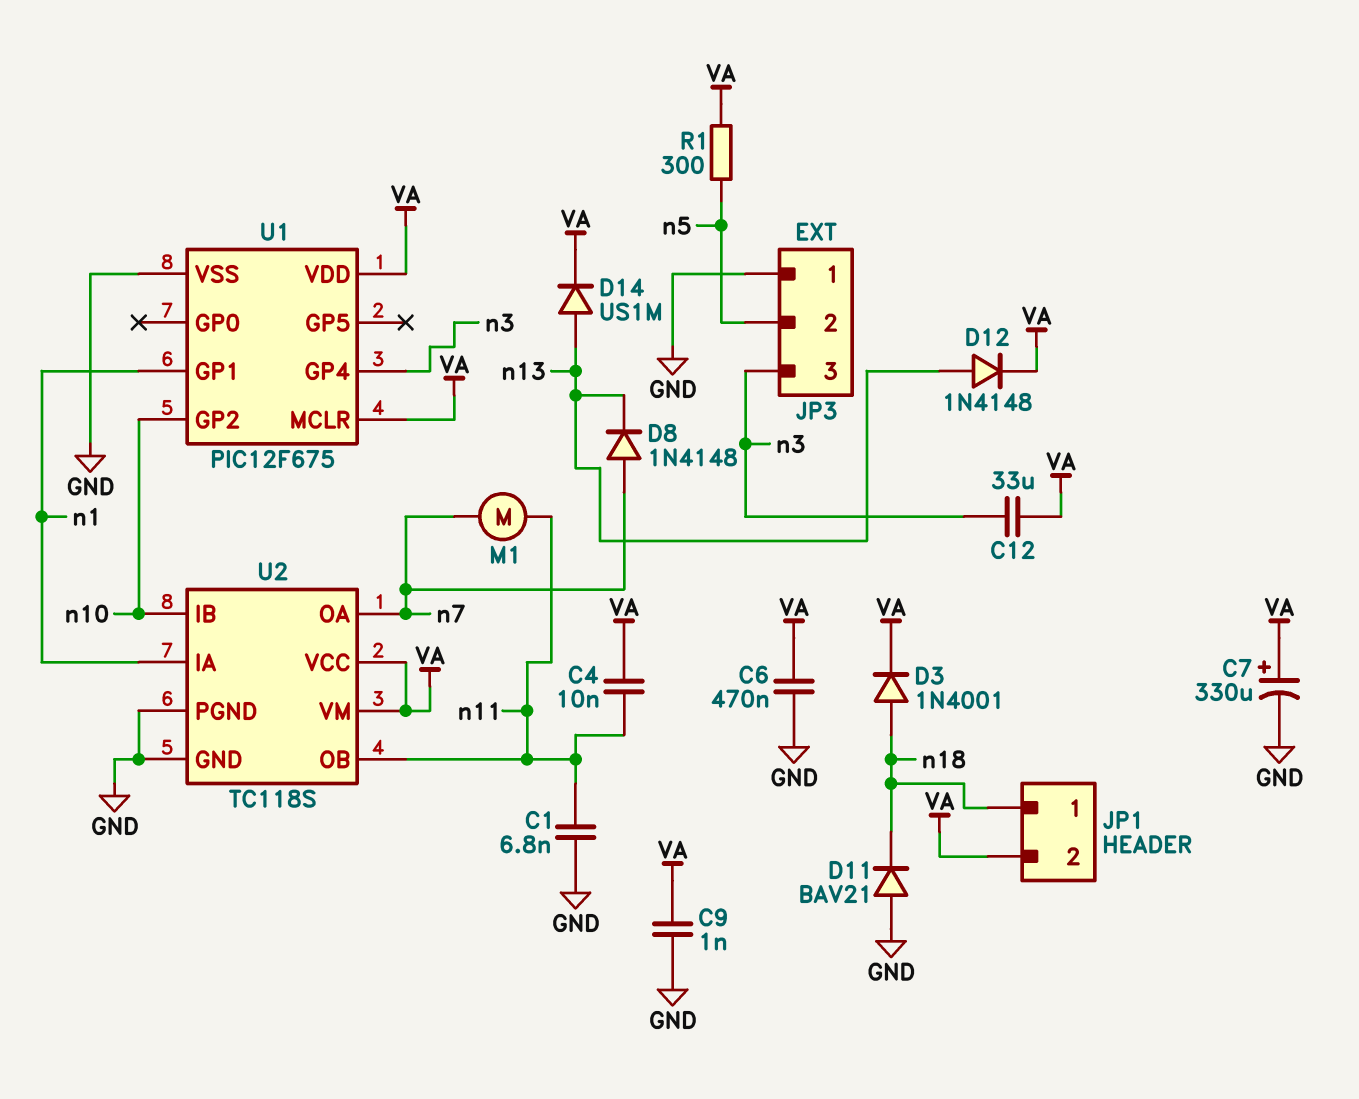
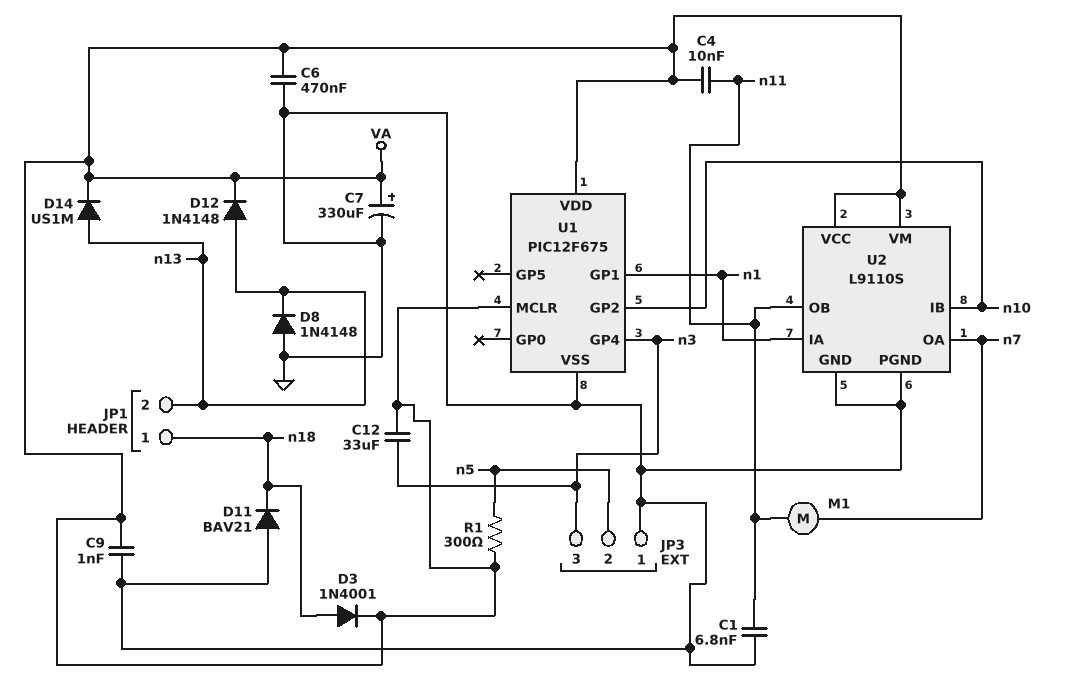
D8: diode 1N4148 (A n7, K n13) -> diode 1N4148 (A GND, K n13)
JP1 pin 2: VA -> n13
U2: TC118S -> L9110S

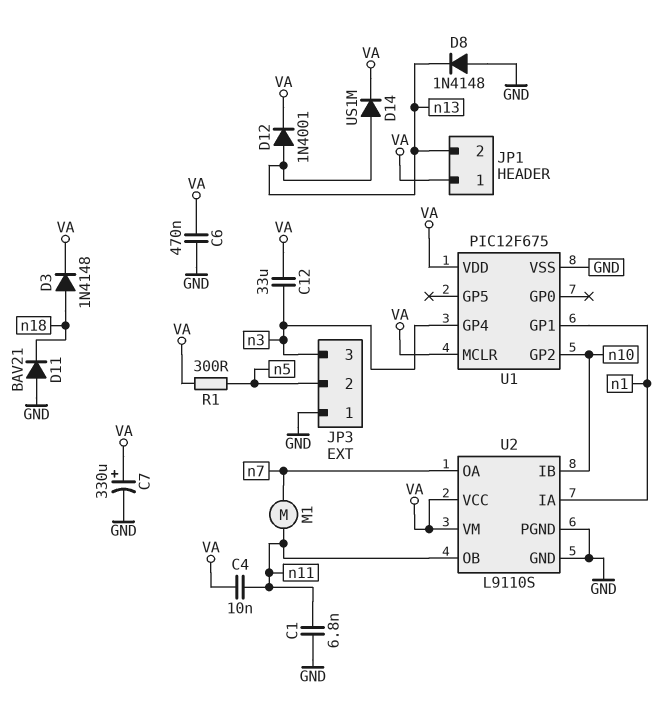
C9: 1nF (GND, VA) -> none
D3: diode 1N4001 (A n18, K VA) -> diode 1N4148 (A n18, K VA)
D12: diode 1N4148 (A n13, K VA) -> diode 1N4001 (A n13, K VA)
JP1 pin 1: n18 -> VA

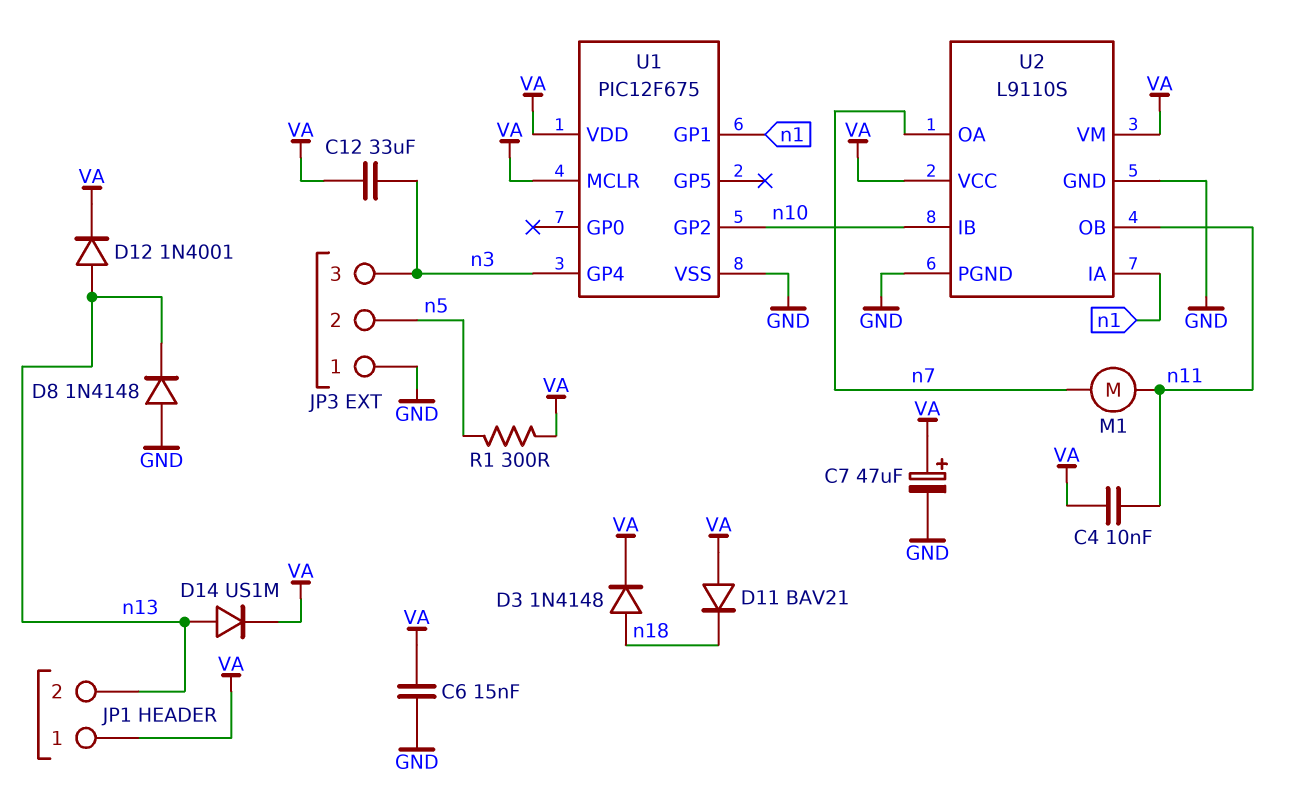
C1: 6.8nF (GND, n11) -> none
C6: 470nF (GND, VA) -> 15nF (GND, VA)
C7: 330uF (plus VA, minus GND) -> 47uF (plus VA, minus GND)
D11: diode BAV21 (A GND, K n18) -> diode BAV21 (A VA, K n18)

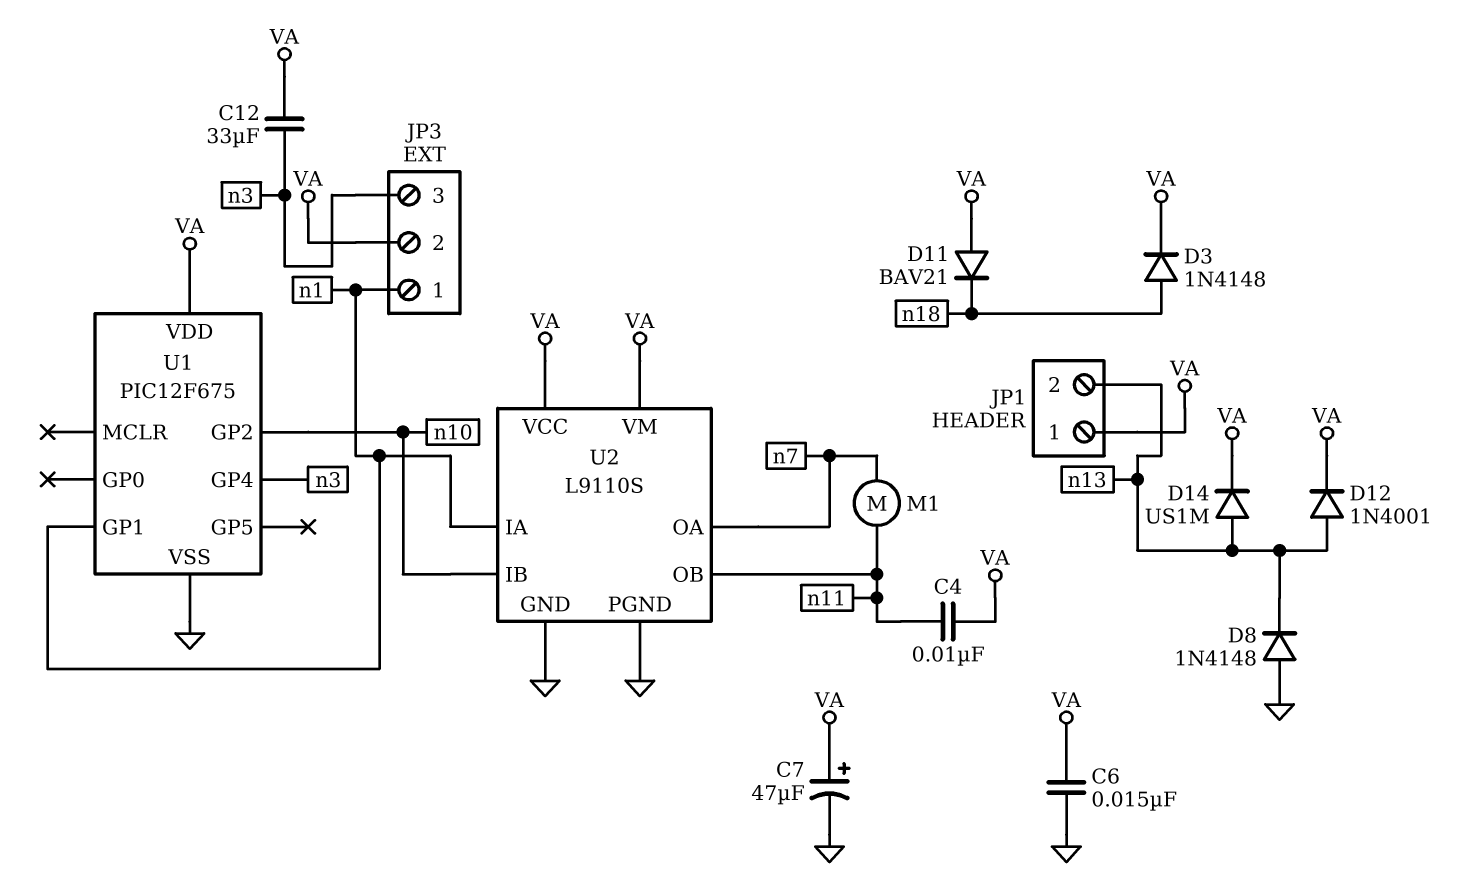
JP3 pin 1: GND -> n1
JP3 pin 2: n5 -> VA
R1: 300 (VA, n5) -> none
U1 pin MCLR: VA -> none

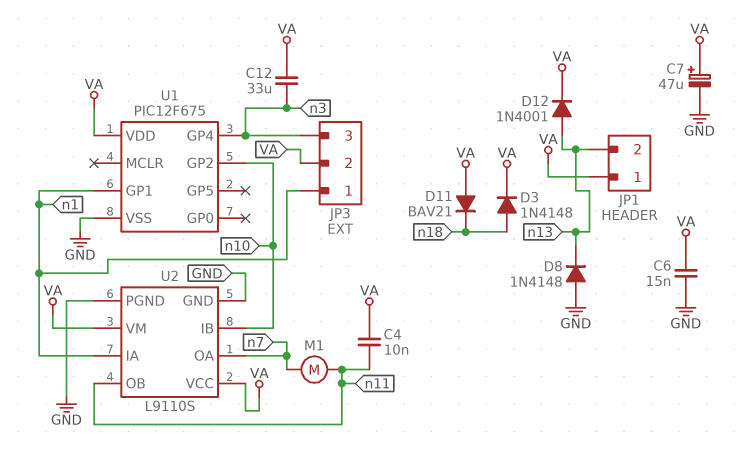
D14: diode US1M (A n13, K VA) -> none

